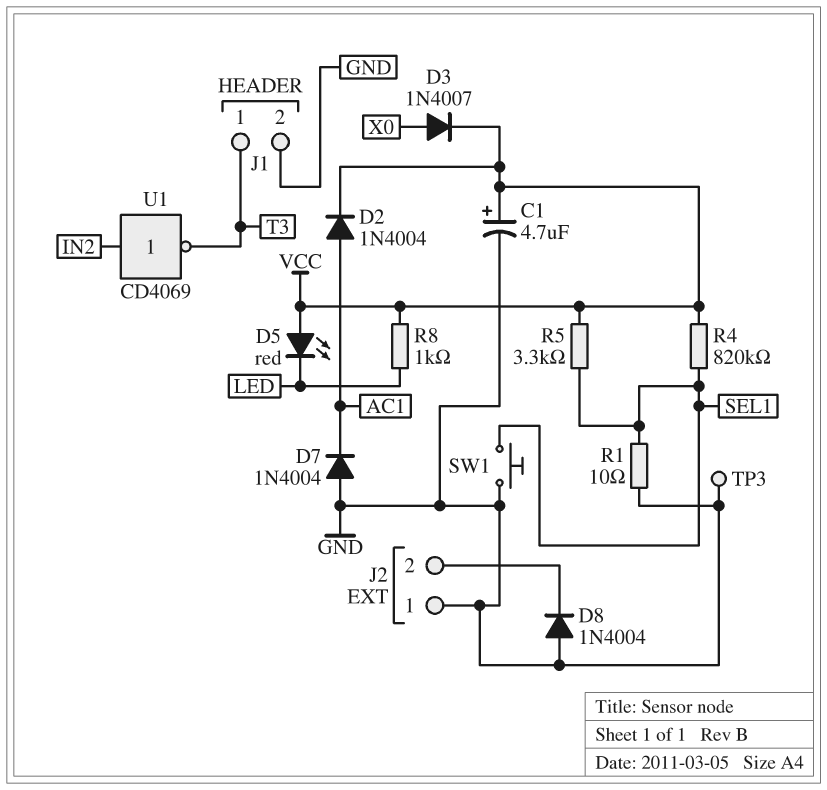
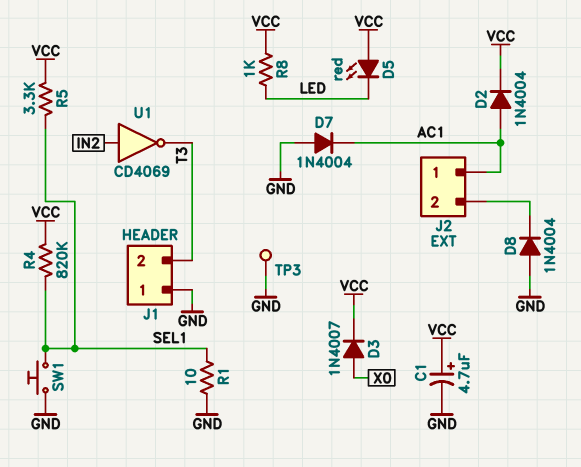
J1 pin 1: T3 -> GND
J1 pin 2: GND -> T3
J2 pin 1: GND -> AC1

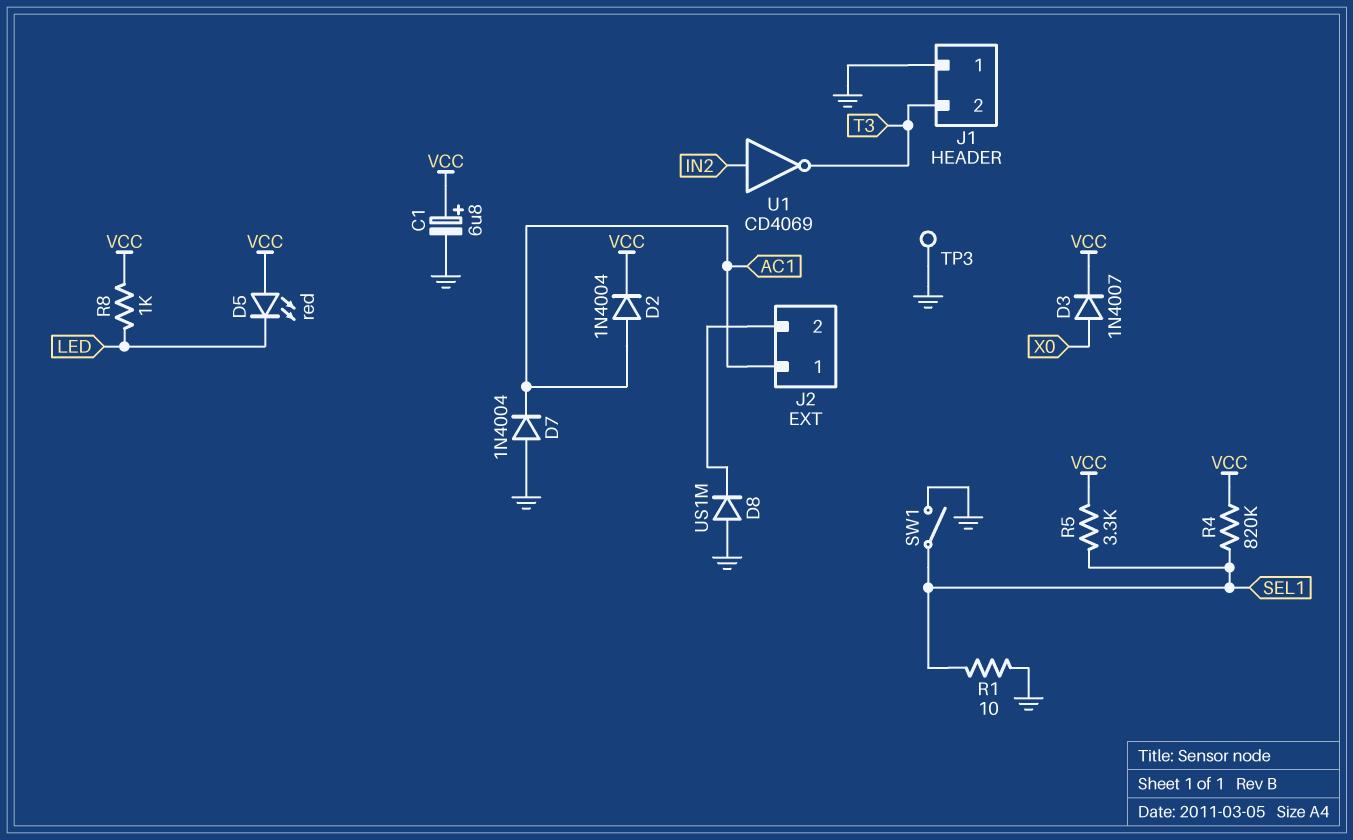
C1: 4.7uF (plus VCC, minus GND) -> 6.8uF (plus VCC, minus GND)
D8: diode 1N4004 (A GND, K J2/2) -> diode US1M (A GND, K J2/2)
SW1: button (GND, SEL1) -> switch (GND, SEL1)

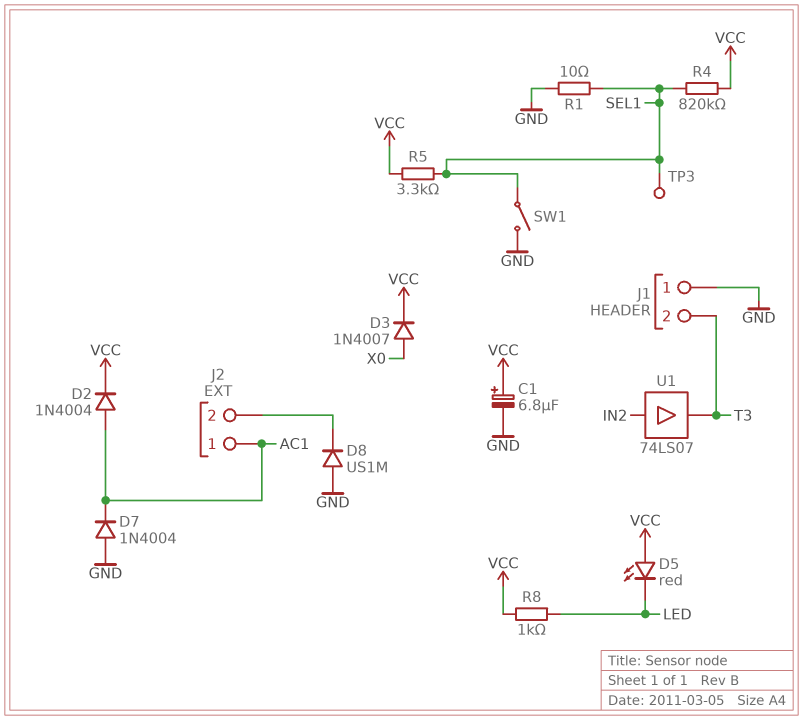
TP3: test point (GND) -> test point (SEL1)
U1: NOT CD4069 (in IN2, out T3) -> buffer 74LS07 (in IN2, out T3)

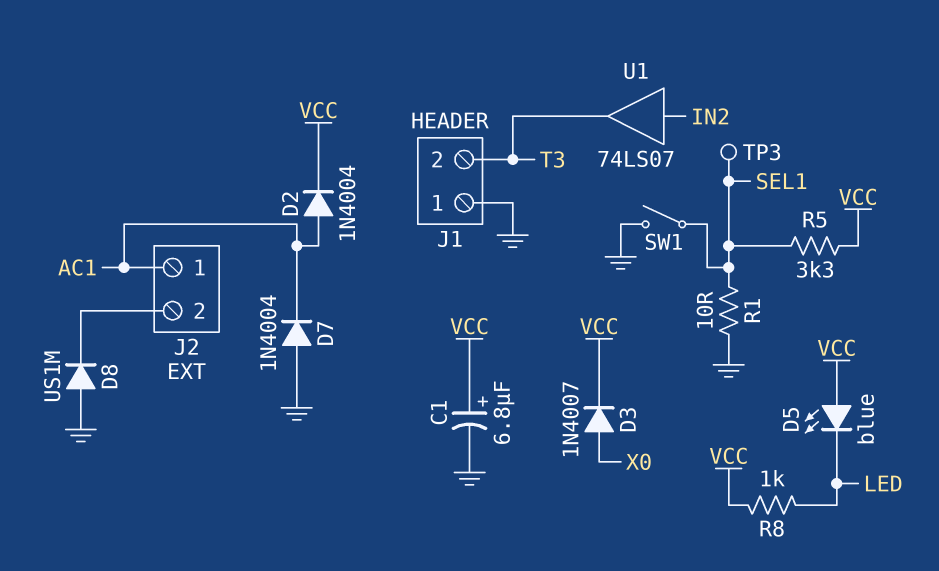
D5: LED red (A VCC, K LED) -> LED blue (A VCC, K LED)
R4: 820k (SEL1, VCC) -> none

